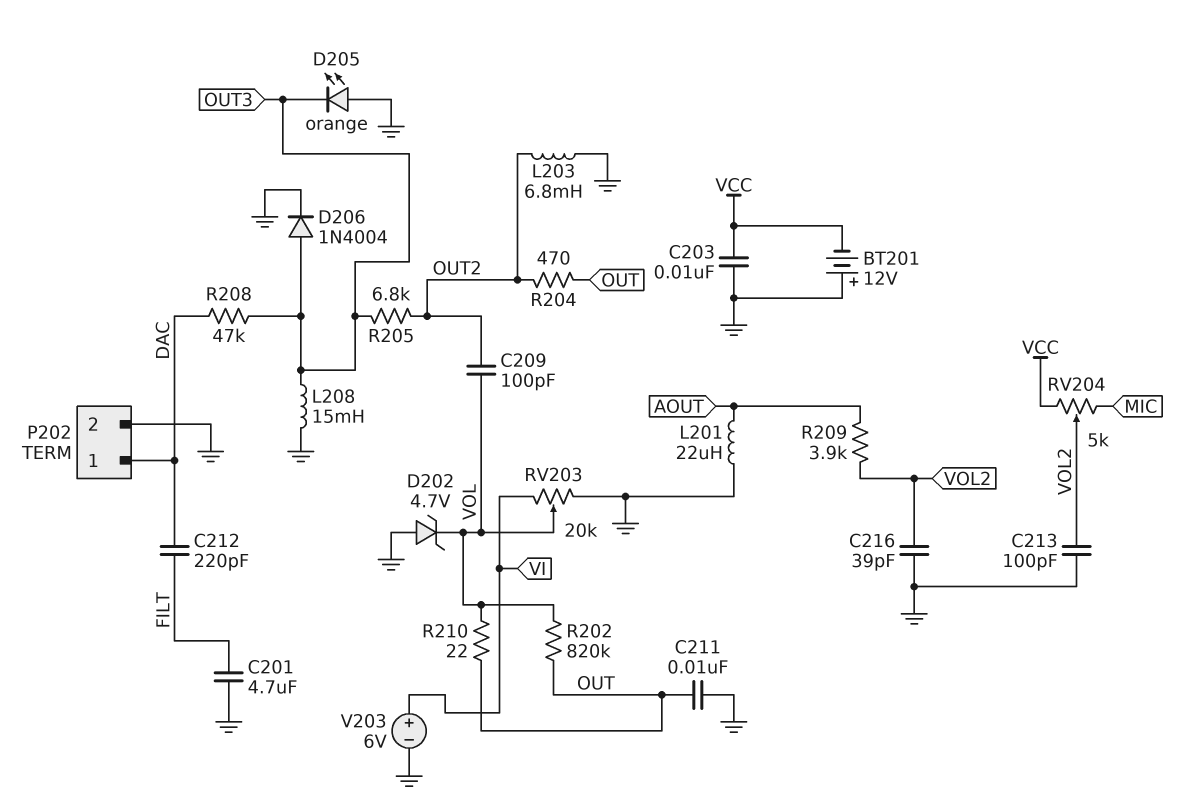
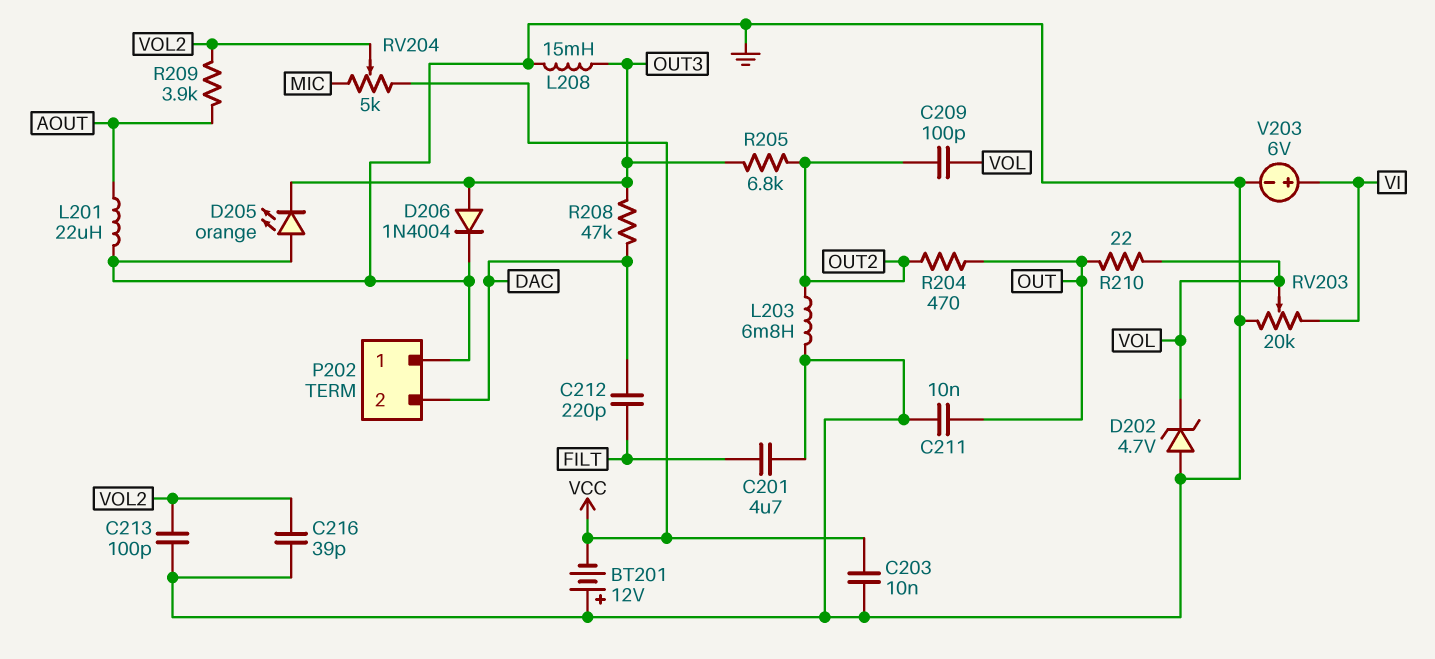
P202 pin 1: DAC -> GND
P202 pin 2: GND -> DAC
R202: 820k (OUT, VOL) -> none

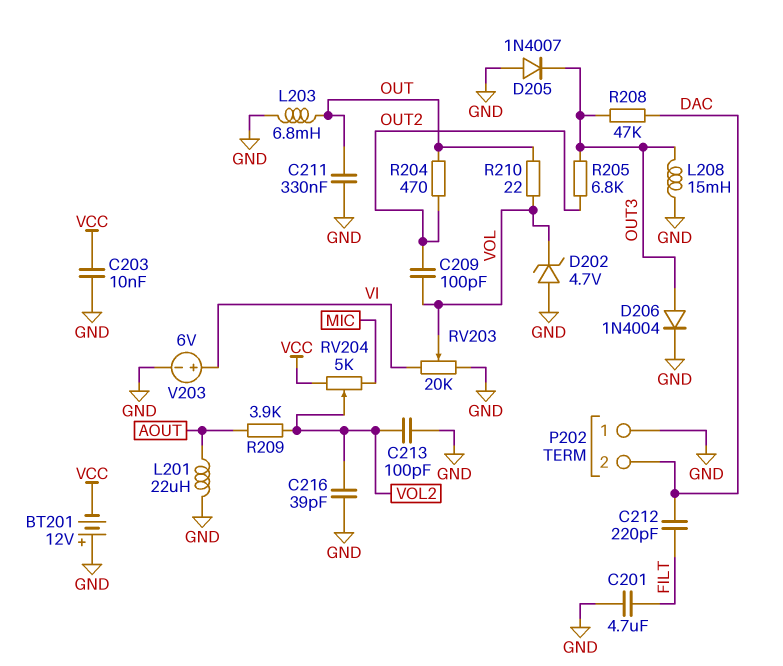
C211: 10nF (GND, OUT) -> 330nF (GND, OUT)
D205: LED orange (A GND, K OUT3) -> diode 1N4007 (A GND, K OUT3)
L203: 6.8mH (GND, OUT2) -> 6.8mH (GND, OUT)

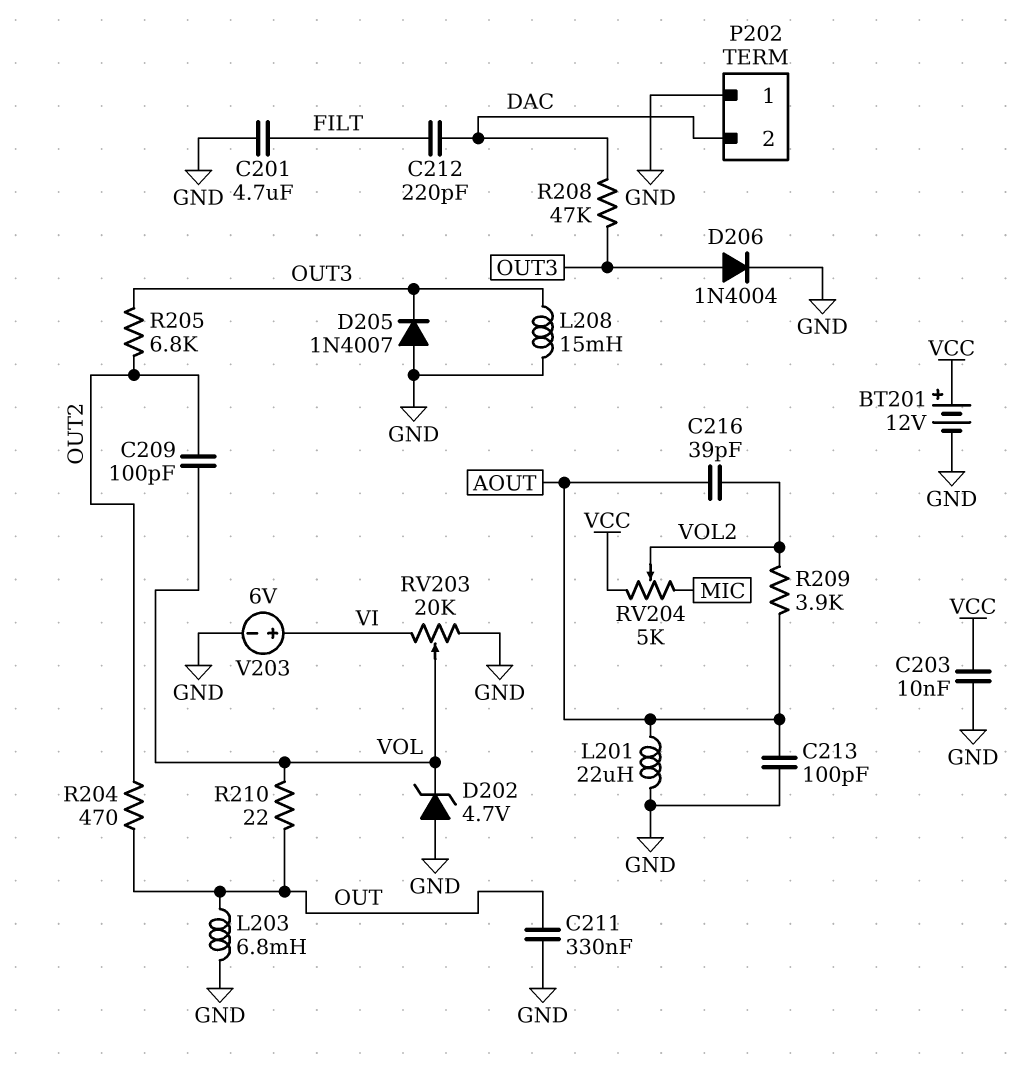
BT201: 12V (plus GND, minus VCC) -> 12V (plus VCC, minus GND)
C213: 100pF (GND, VOL2) -> 100pF (AOUT, GND)
C216: 39pF (GND, VOL2) -> 39pF (AOUT, VOL2)

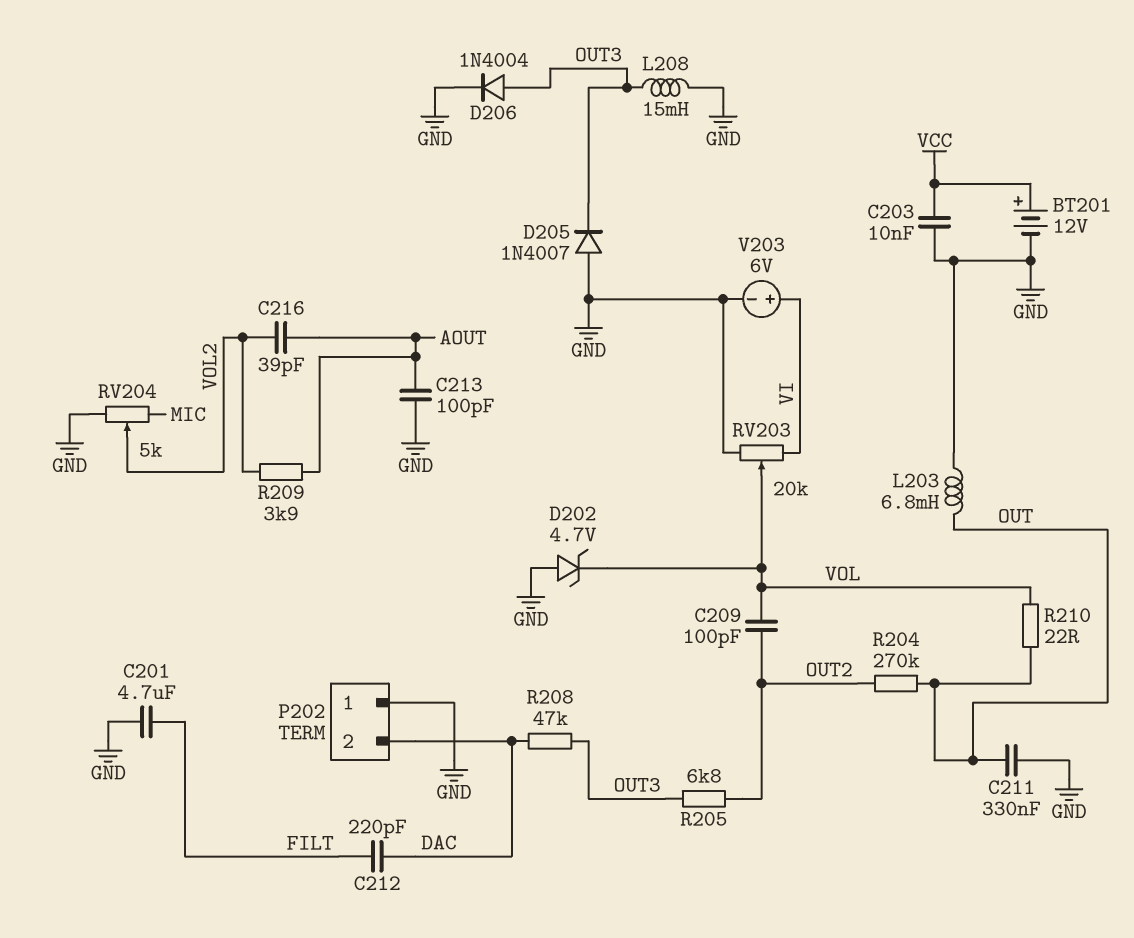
L201: 22uH (AOUT, GND) -> none
R204: 470 (OUT, OUT2) -> 270k (OUT, OUT2)
RV204: 5k (MIC, VCC, wiper VOL2) -> 5k (GND, MIC, wiper VOL2)

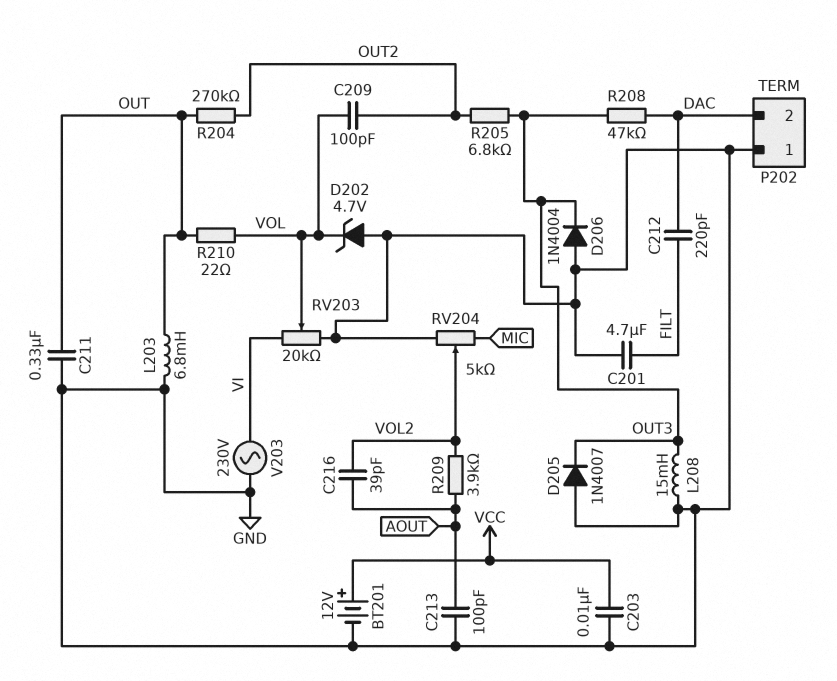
D206: diode 1N4004 (A OUT3, K GND) -> diode 1N4004 (A GND, K OUT3)
V203: 6V (plus VI, minus GND) -> AC 230V (GND, VI)

